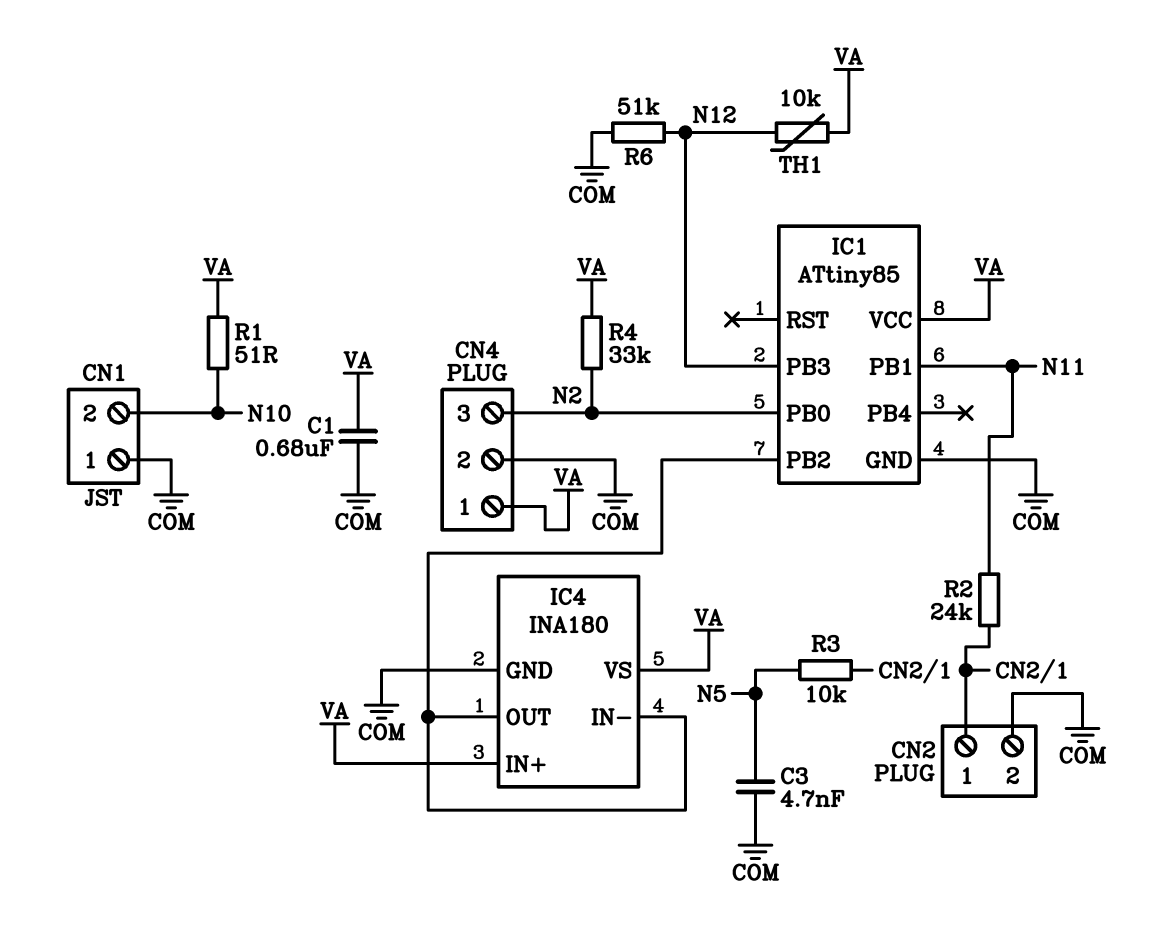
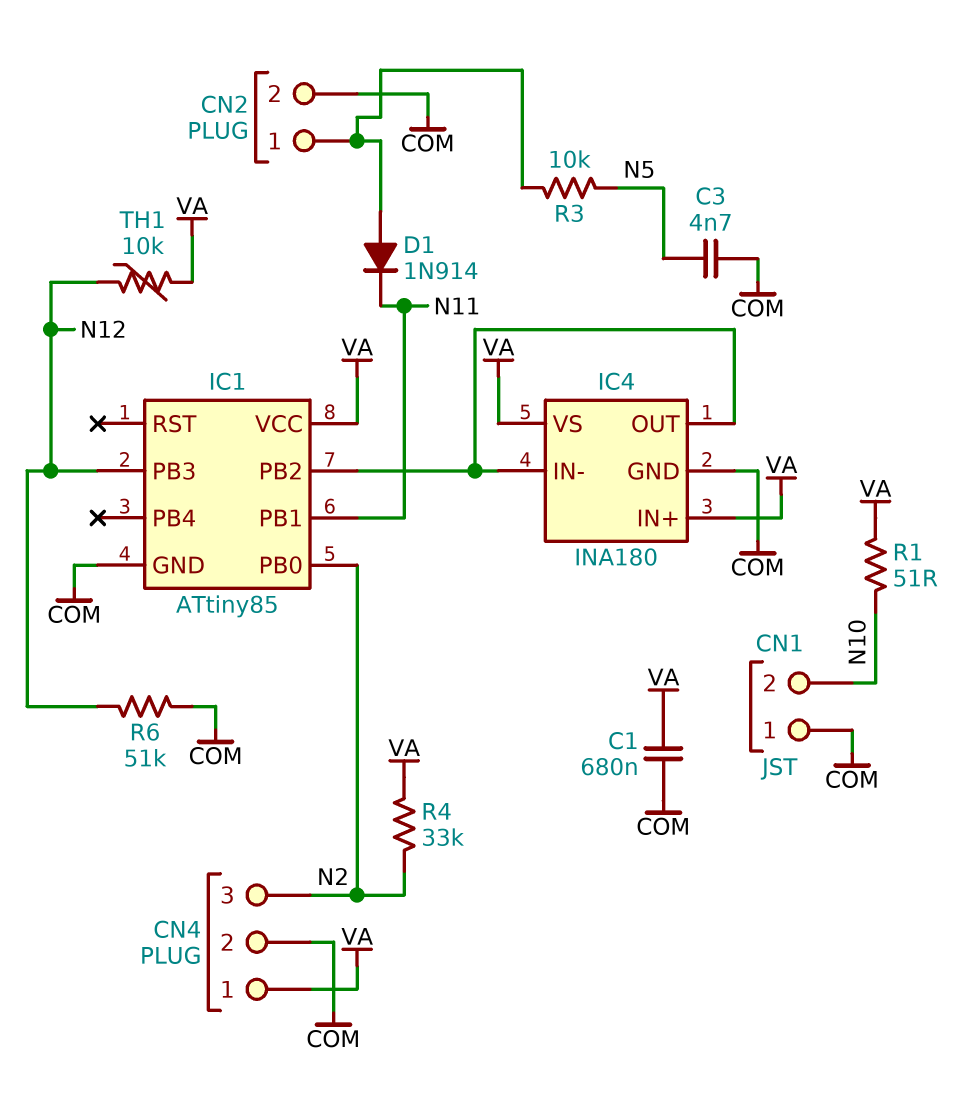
D1: none -> diode 1N914 (A CN2/1, K N11)
R2: 24k (CN2/1, N11) -> none

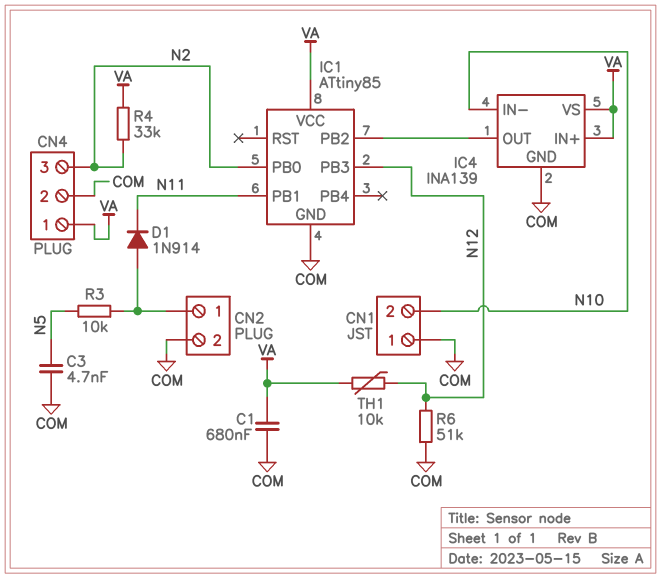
IC4: INA180 -> INA139
IC4 pin IN-: IC1/PB2 -> N10
R1: 51 (N10, VA) -> none

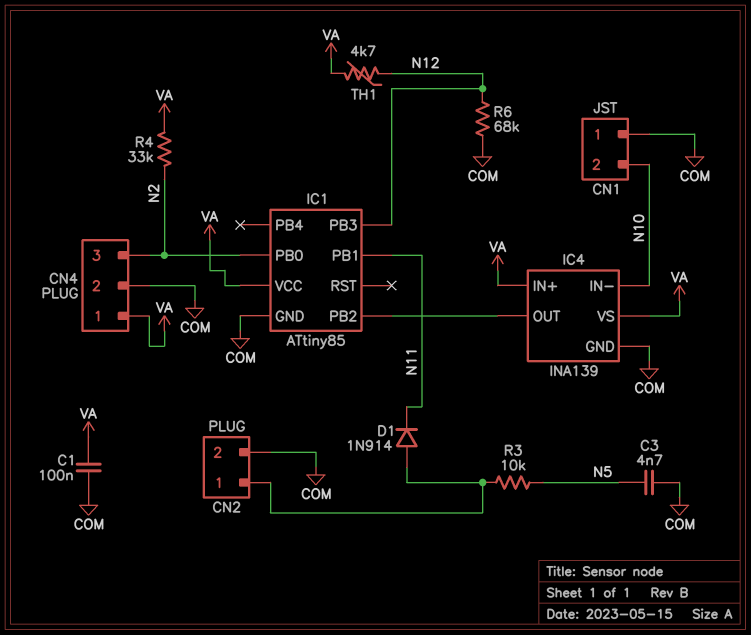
C1: 680nF (COM, VA) -> 100nF (COM, VA)
R6: 51k (COM, N12) -> 68k (COM, N12)
TH1: 10k (N12, VA) -> 4.7k (N12, VA)

